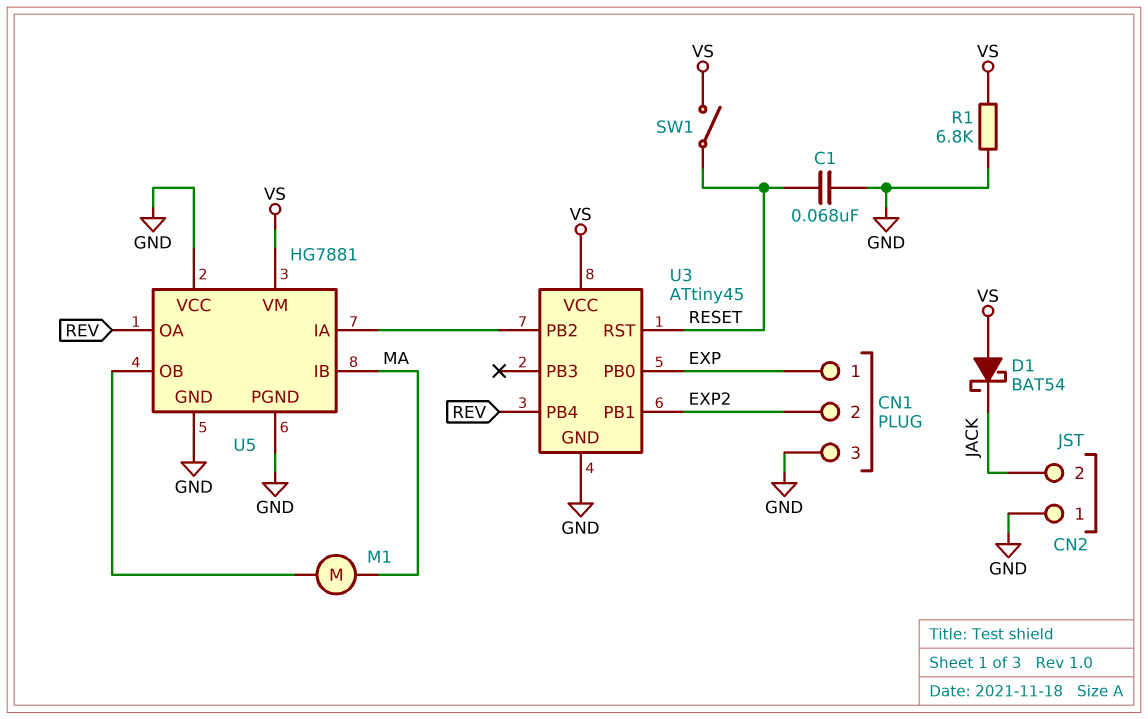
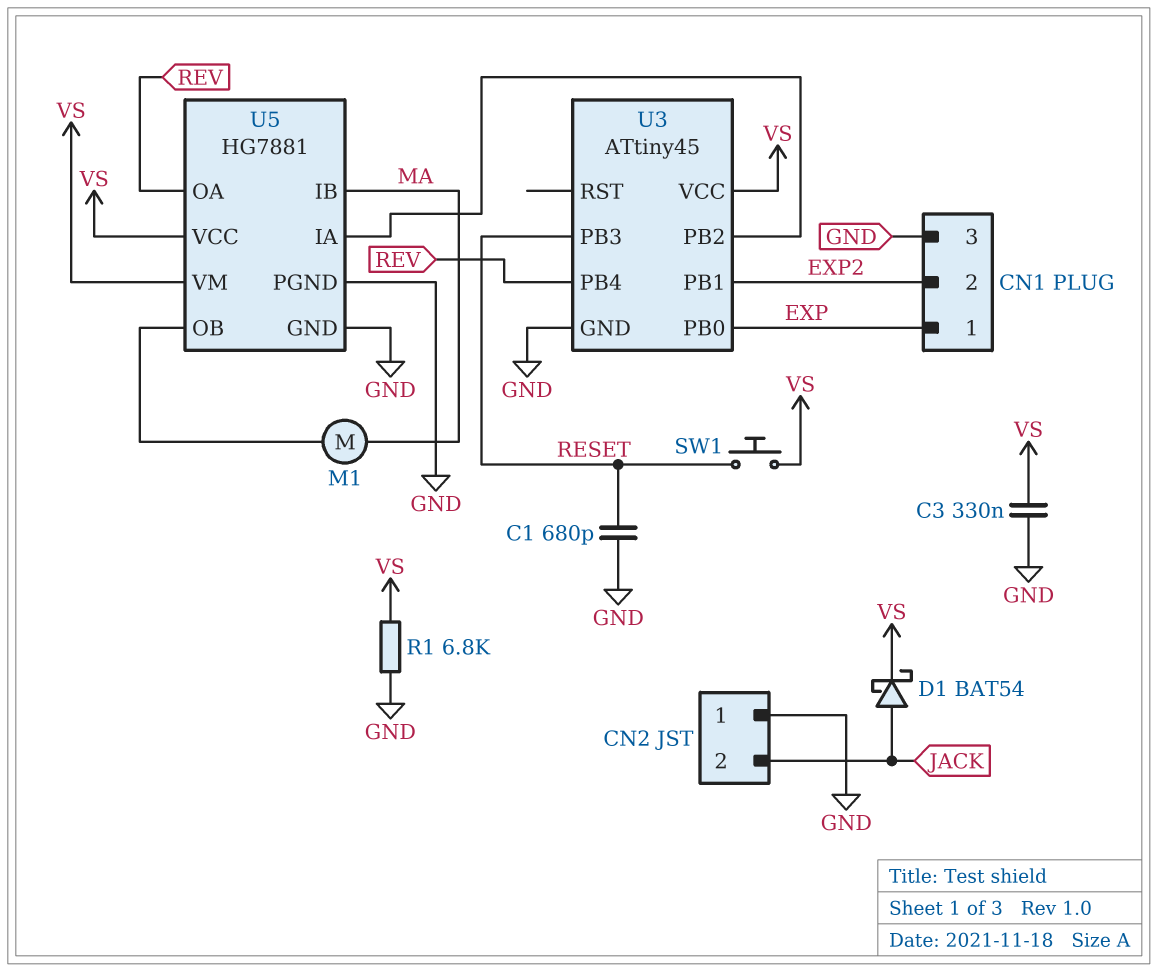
C1: 68nF (GND, RESET) -> 680pF (GND, RESET)
C3: none -> 330nF (GND, VS)
D1: schottky BAT54 (A VS, K JACK) -> schottky BAT54 (A JACK, K VS)
SW1: switch (RESET, VS) -> button (RESET, VS)
U3 pin PB3: none -> RESET
U3 pin RST: RESET -> none
U5 pin VCC: GND -> VS

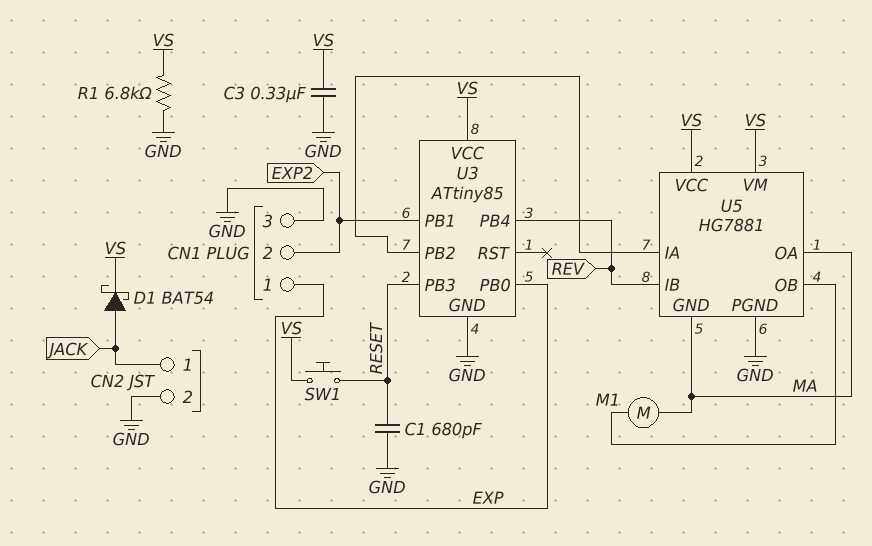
CN2 pin 1: GND -> JACK
CN2 pin 2: JACK -> GND
U3: ATtiny45 -> ATtiny85
U5 pin GND: GND -> MA
U5 pin IB: MA -> REV
U5 pin OA: REV -> MA

